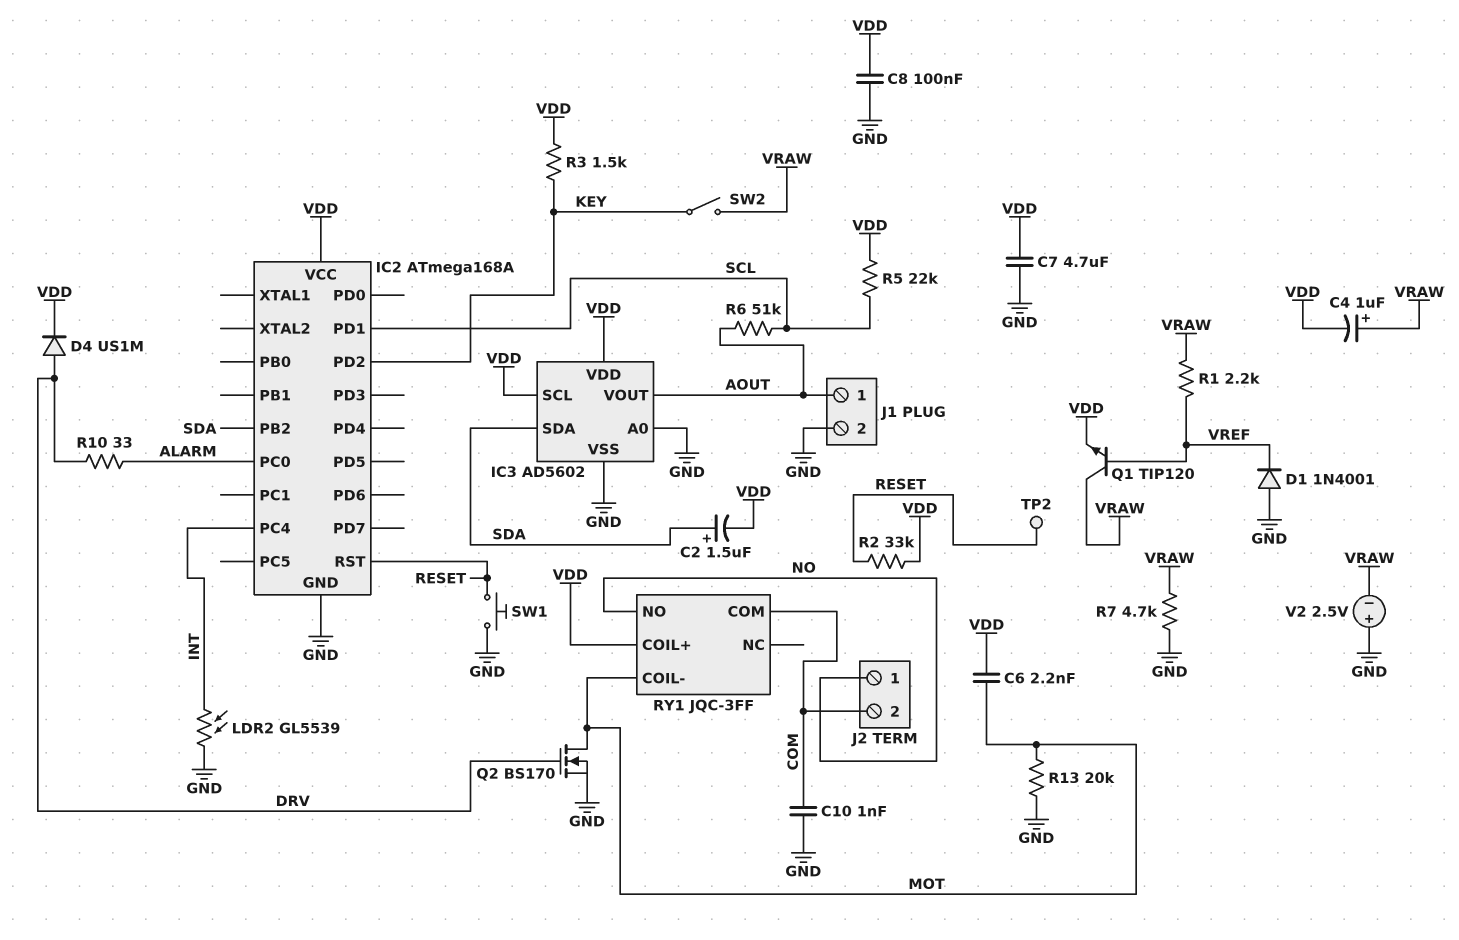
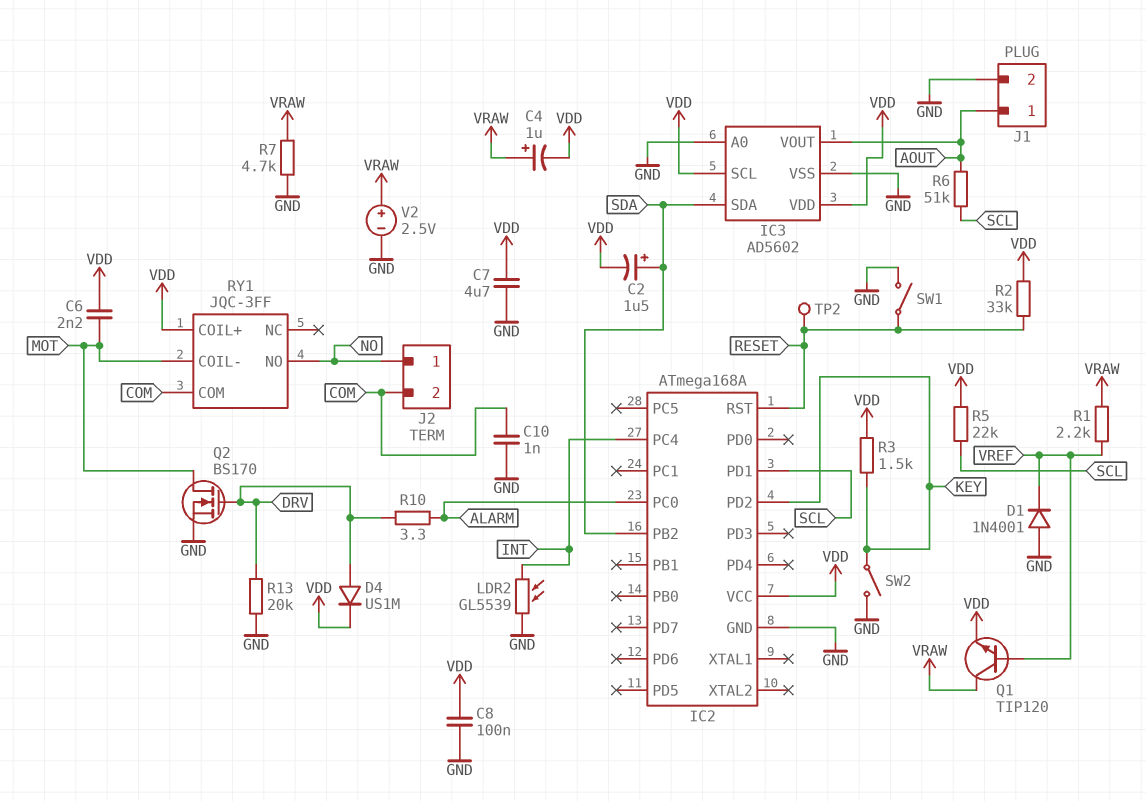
R10: 33 (ALARM, DRV) -> 3.3 (ALARM, DRV)
R13: 20k (GND, MOT) -> 20k (DRV, GND)
SW1: button (GND, RESET) -> switch (GND, RESET)
SW2: switch (KEY, VRAW) -> switch (GND, KEY)
V2: 2.5V (plus GND, minus VRAW) -> 2.5V (plus VRAW, minus GND)

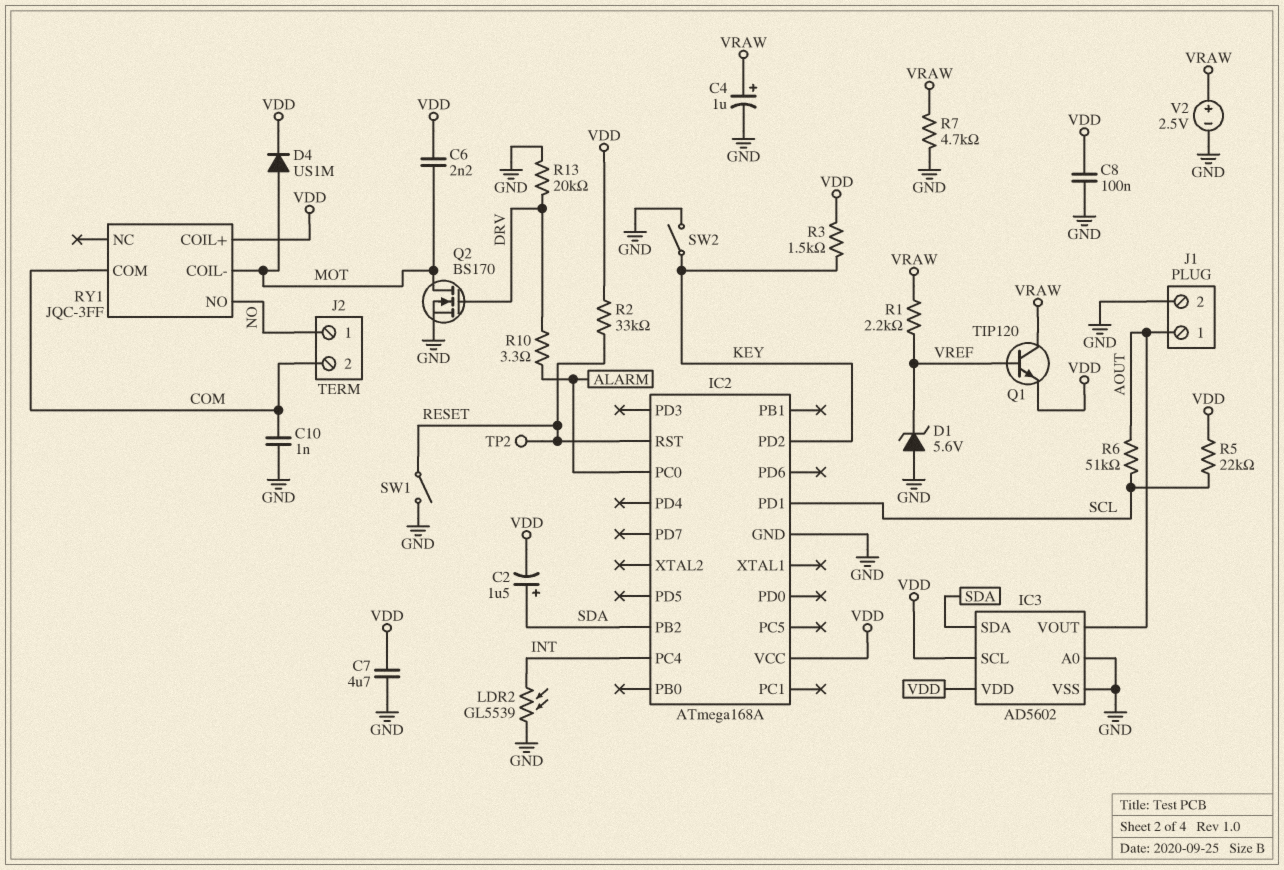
C4: 1uF (plus VRAW, minus VDD) -> 1uF (plus VRAW, minus GND)
D1: diode 1N4001 (A GND, K VREF) -> zener 5.6V (A GND, K VREF)
D4: diode US1M (A DRV, K VDD) -> diode US1M (A MOT, K VDD)

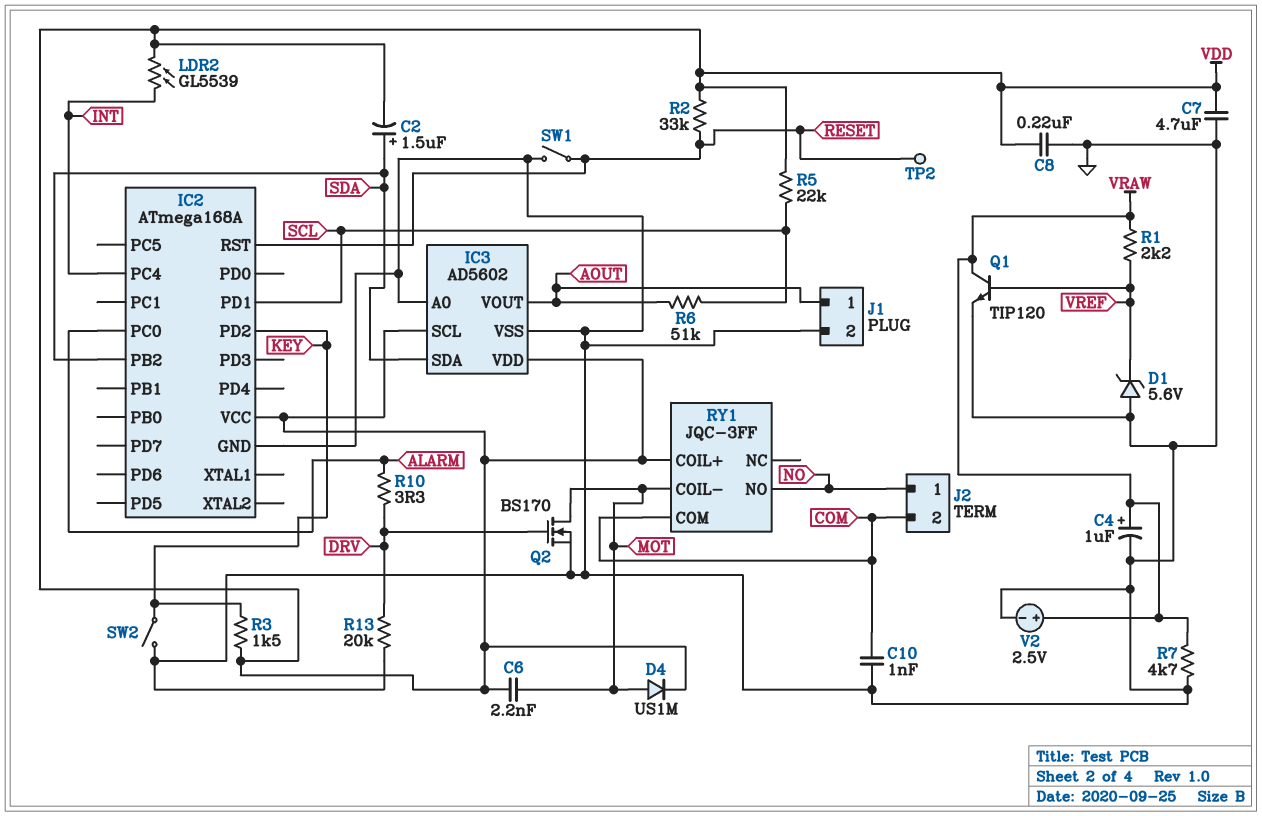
C8: 100nF (GND, VDD) -> 220nF (GND, VDD)
LDR2: GL5539 (GND, INT) -> GL5539 (INT, VDD)
Q1: NPN TIP120 (B VREF, C VRAW, E VDD) -> NPN TIP120 (B VREF, C VRAW, E GND)

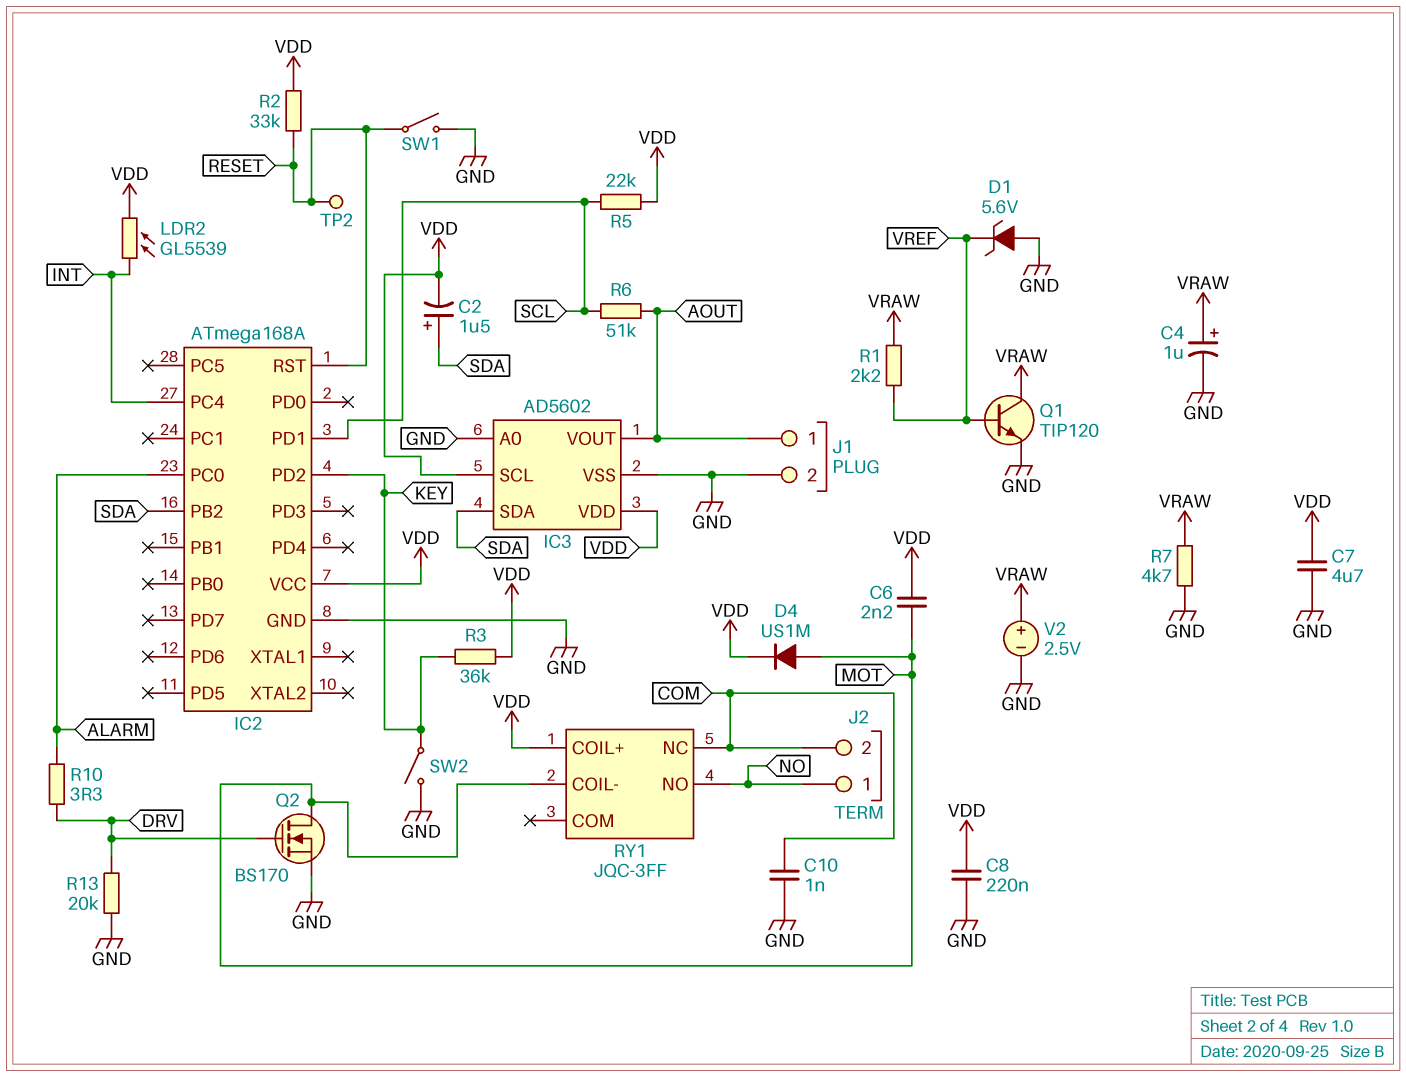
R3: 1.5k (KEY, VDD) -> 36k (KEY, VDD)
RY1 pin COM: COM -> none
RY1 pin NC: none -> COM

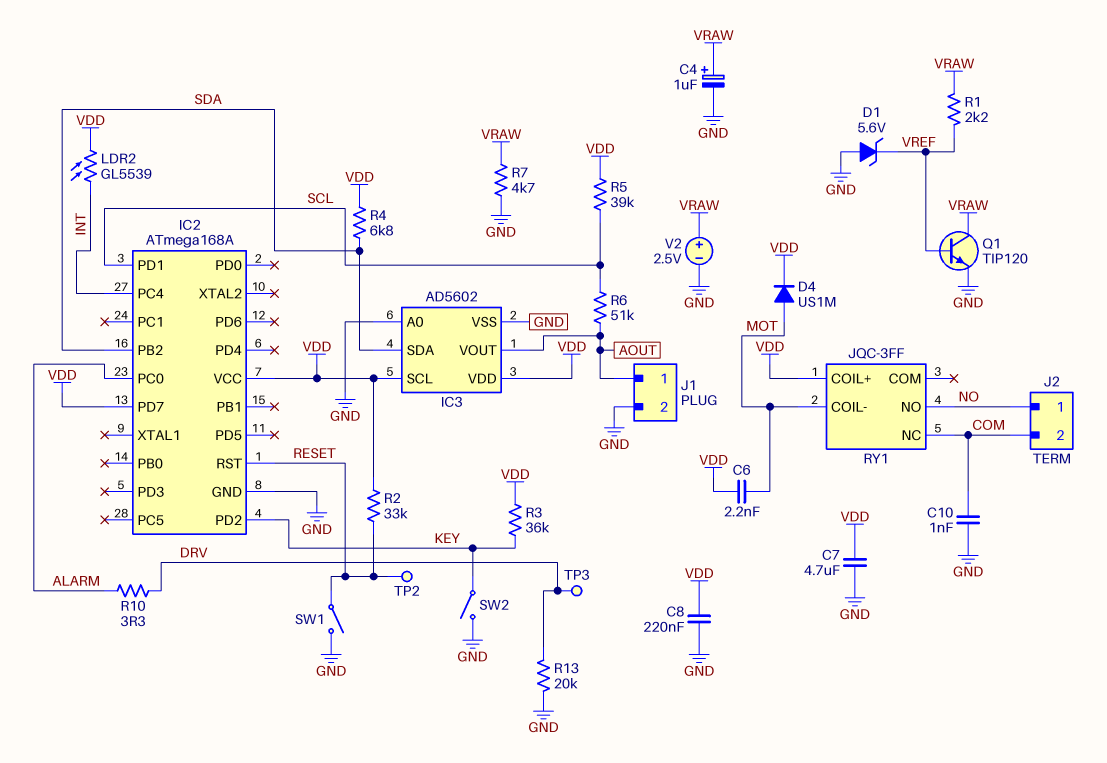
C2: 1.5uF (plus SDA, minus VDD) -> none
IC2 pin PD7: none -> VDD
Q2: NMOS BS170 (G DRV, D MOT, S GND) -> none
R4: none -> 6.8k (SDA, VDD)
R5: 22k (SCL, VDD) -> 39k (SCL, VDD)
TP3: none -> test point (DRV)

